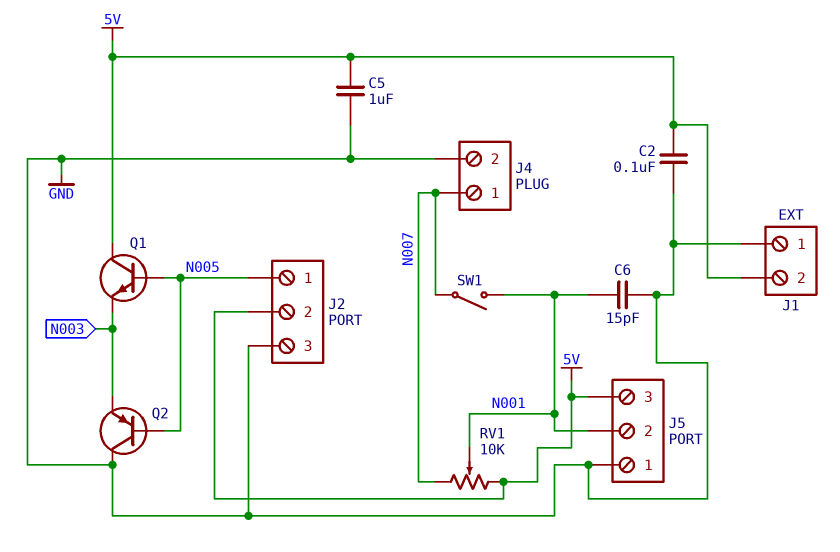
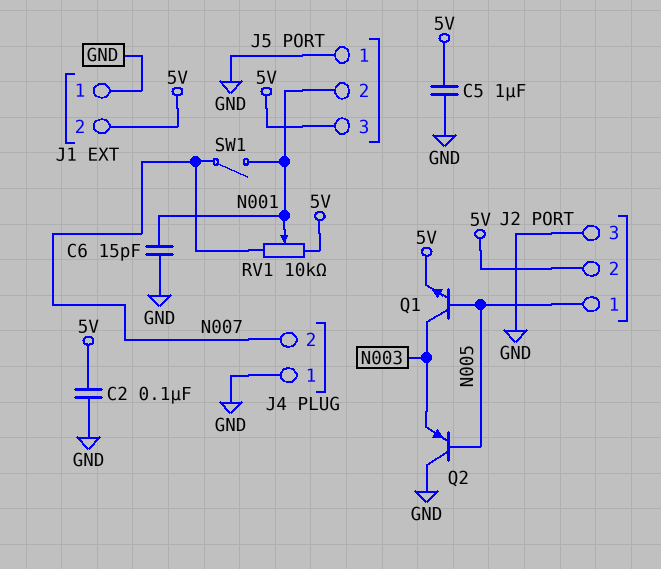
J4 pin 1: N007 -> GND
J4 pin 2: GND -> N007
Q1: NPN (B N005, C 5V, E N003) -> NPN (B N005, C N003, E 5V)

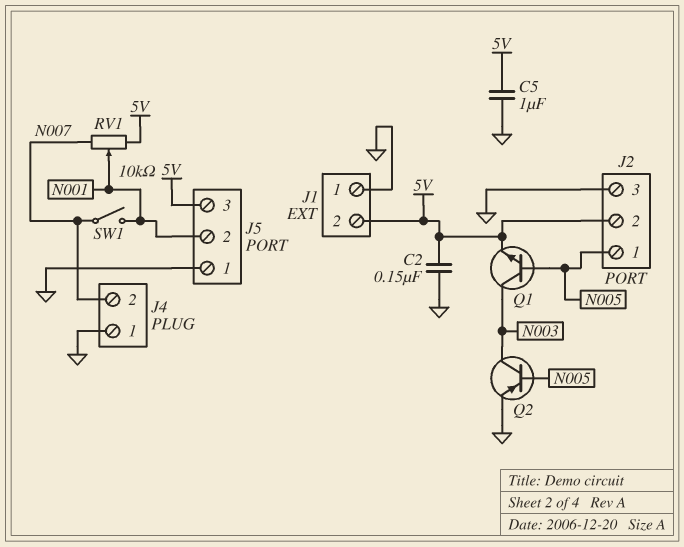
C2: 100nF (5V, GND) -> 150nF (5V, GND)
C6: 15pF (GND, N001) -> none
Q2: PNP (B N005, C GND, E N003) -> PNP (B N005, C N003, E GND)

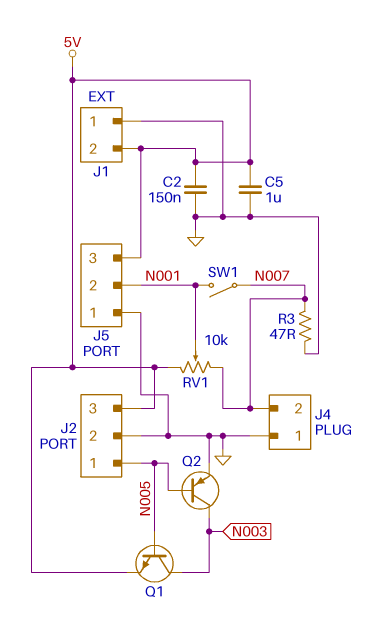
J2 pin 2: 5V -> GND
J2 pin 3: GND -> 5V
R3: none -> 47 (GND, N007)

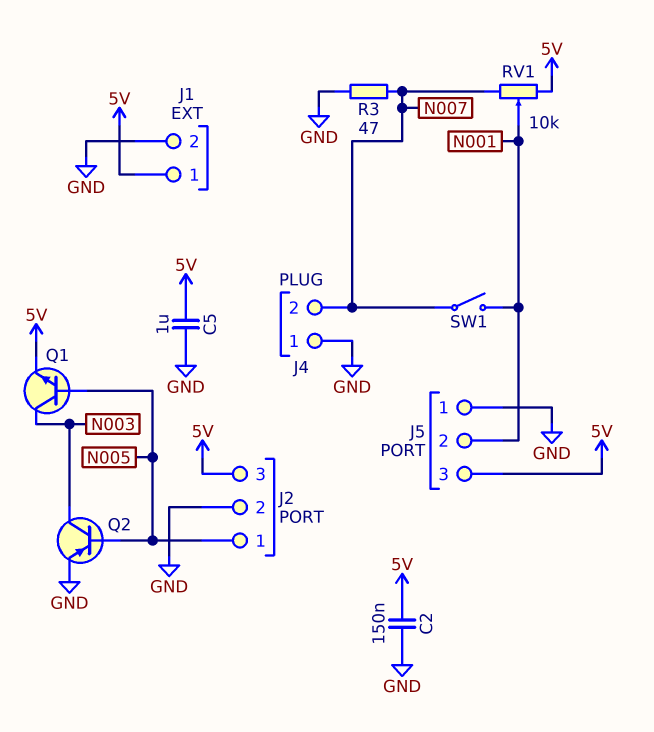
J1 pin 1: GND -> 5V
J1 pin 2: 5V -> GND

